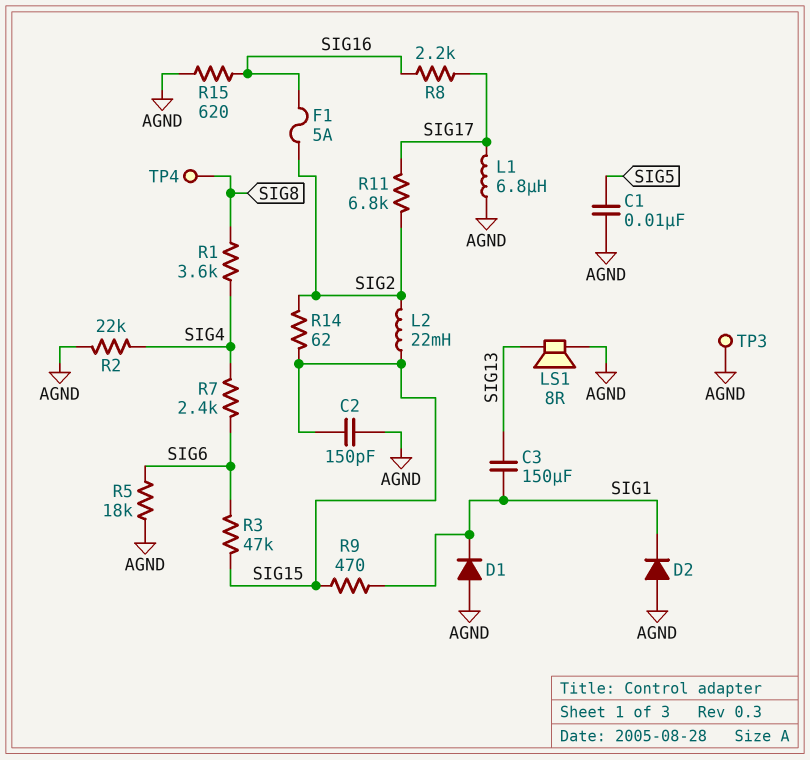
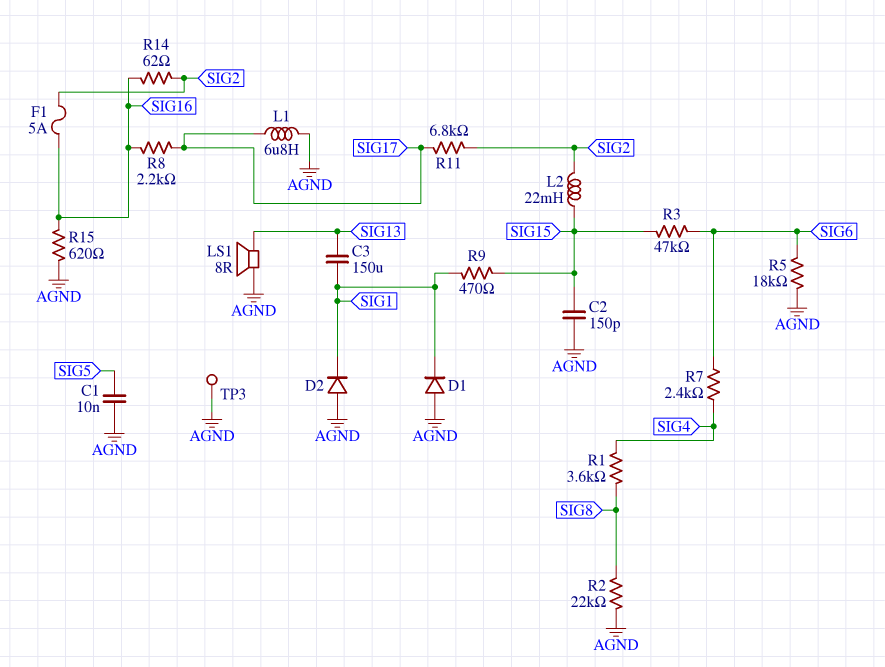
R2: 22k (AGND, SIG4) -> 22k (AGND, SIG8)
R14: 62 (SIG2, SIG15) -> 62 (SIG2, SIG16)
TP4: test point (SIG8) -> none

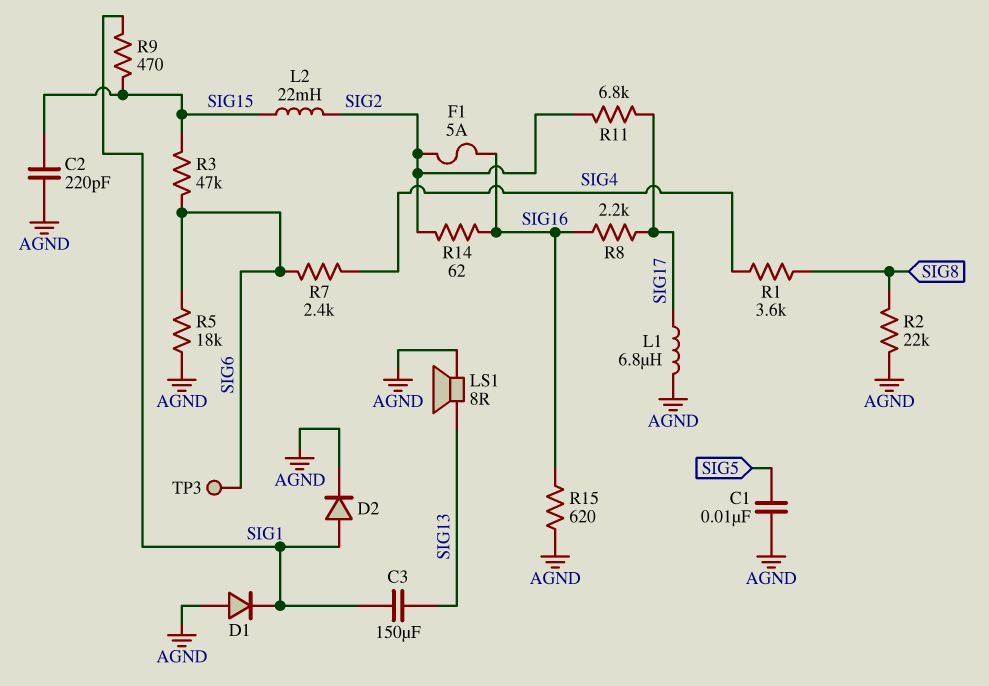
C2: 150pF (AGND, SIG15) -> 220pF (AGND, SIG15)
D2: diode (A AGND, K SIG1) -> diode (A SIG1, K AGND)
TP3: test point (AGND) -> test point (SIG6)

